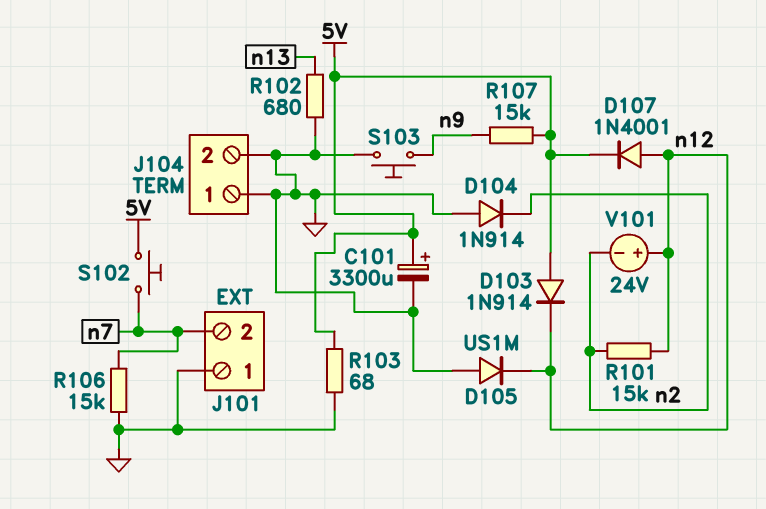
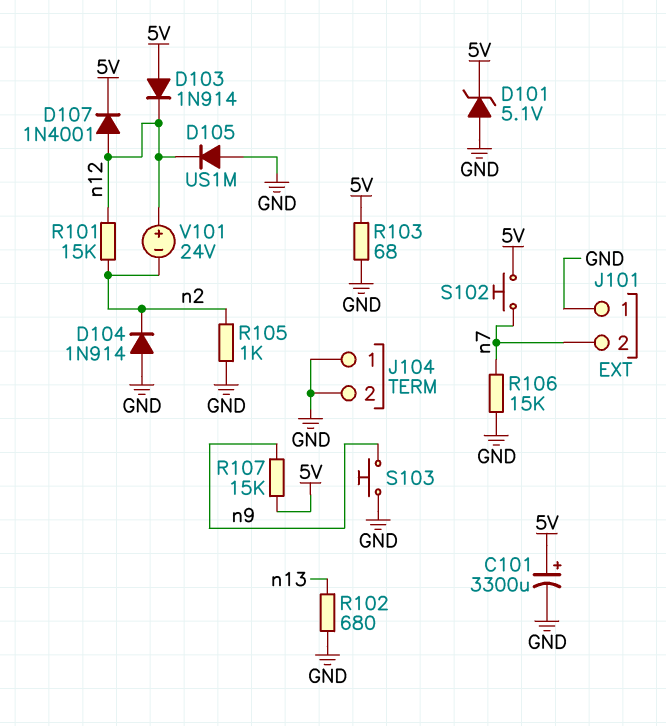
D101: none -> zener 5.1V (A GND, K 5V)
R105: none -> 1k (GND, n2)

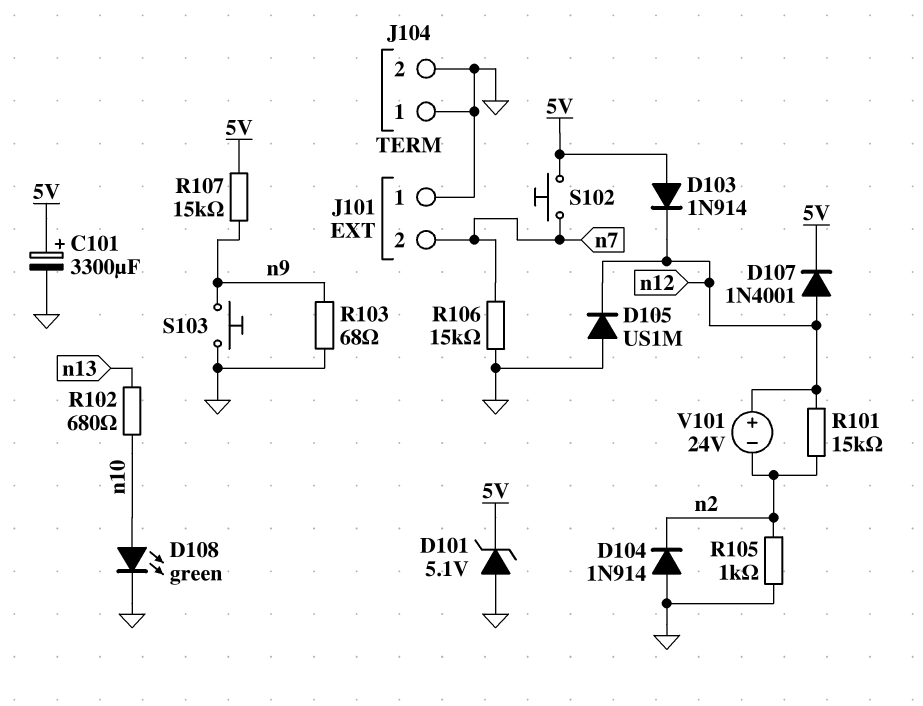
D108: none -> LED green (A n10, K GND)
R102: 680 (GND, n13) -> 680 (n10, n13)
R103: 68 (5V, GND) -> 68 (GND, n9)

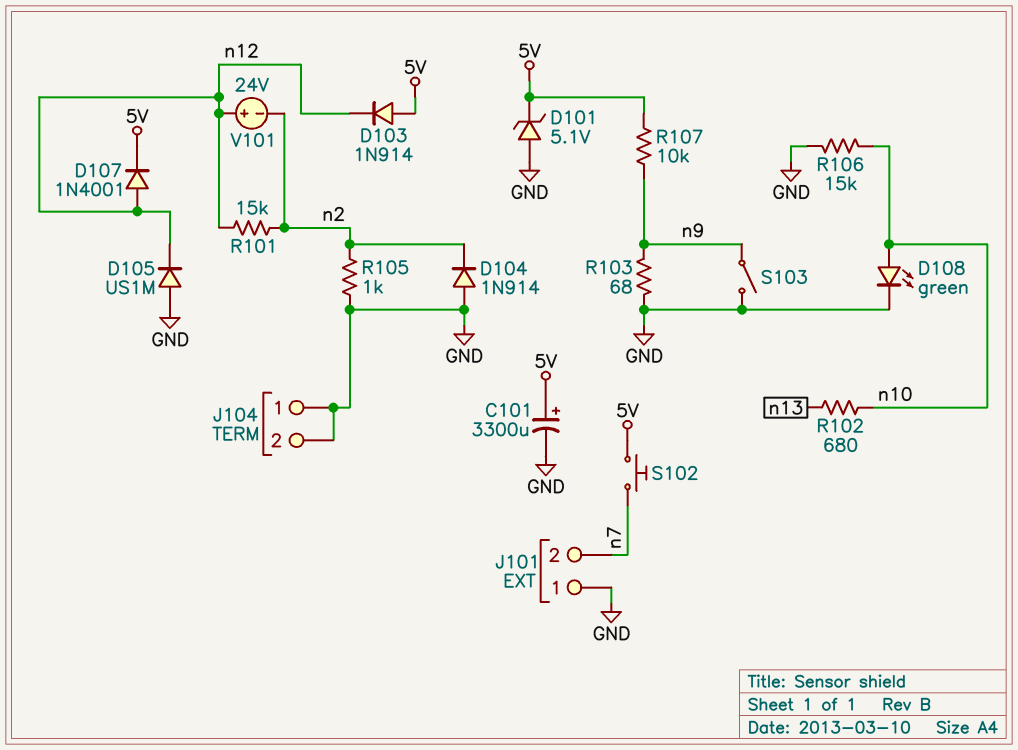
R106: 15k (GND, n7) -> 15k (GND, n10)
R107: 15k (5V, n9) -> 10k (5V, n9)
S103: button (GND, n9) -> switch (GND, n9)

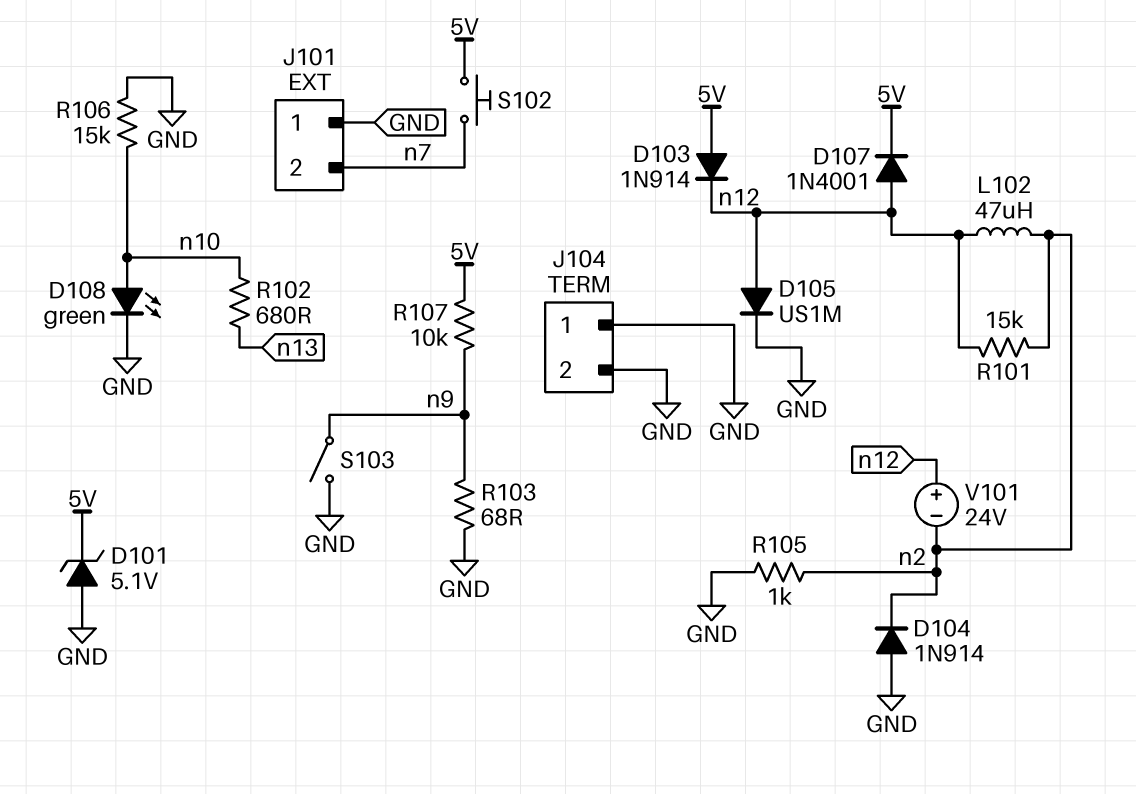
C101: 3300uF (plus 5V, minus GND) -> none
D105: diode US1M (A GND, K n12) -> diode US1M (A n12, K GND)
L102: none -> 47uH (n2, n12)

